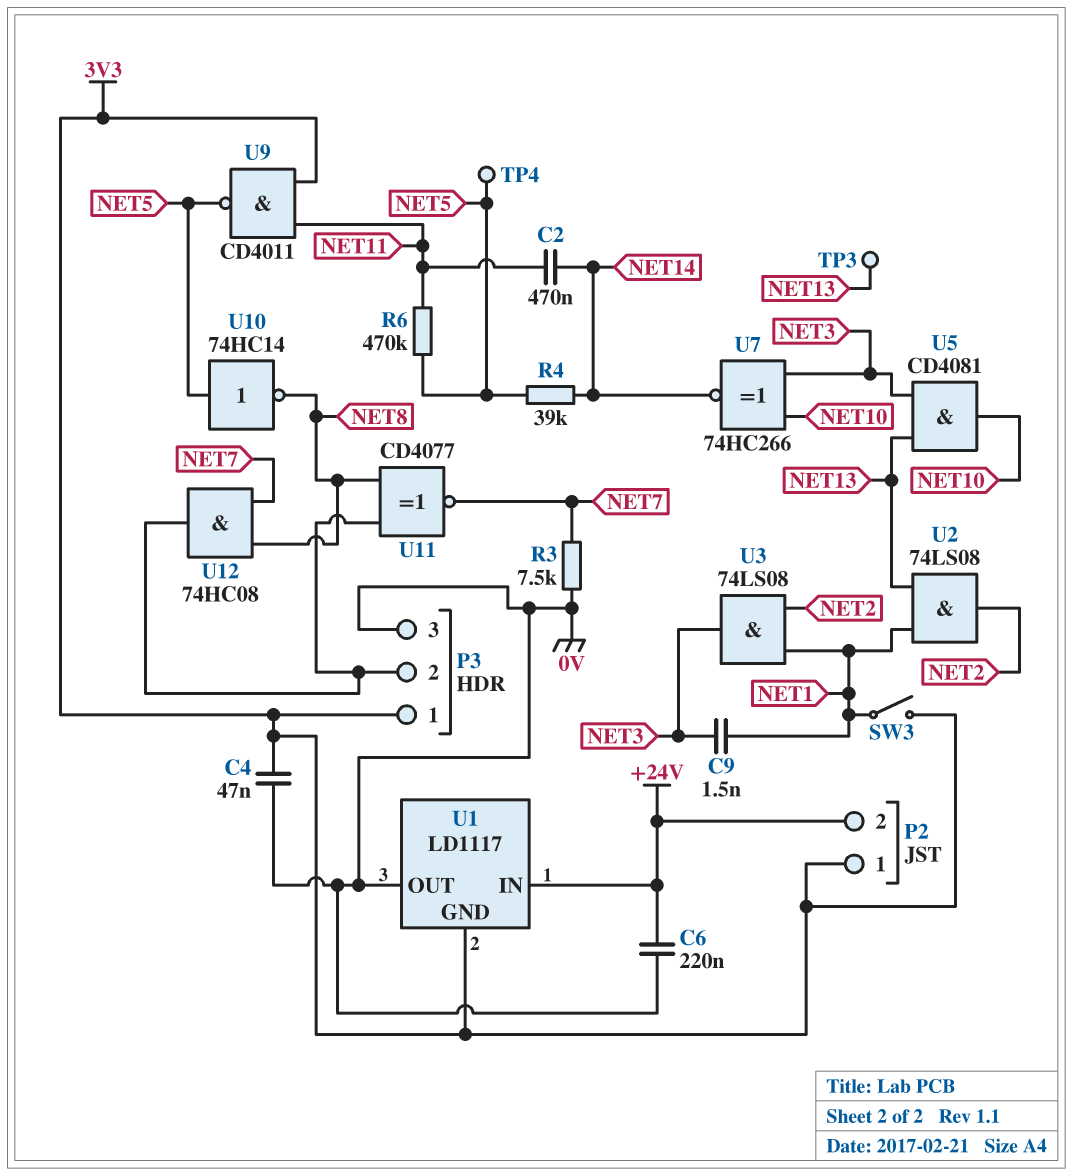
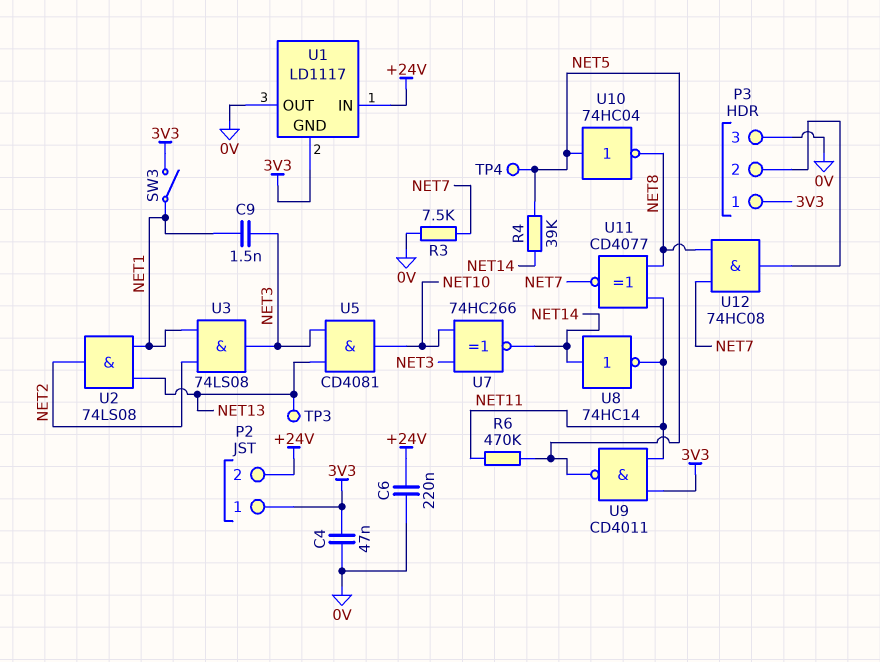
C2: 470nF (NET11, NET14) -> none
U8: none -> NOT 74HC14 (in NET14, out NET11)
U10: NOT 74HC14 (in NET5, out NET8) -> NOT 74HC04 (in NET5, out NET8)
U11: XNOR CD4077 (in NET8, in P3/2, out NET7) -> XNOR CD4077 (in NET8, in NET11, out NET7)

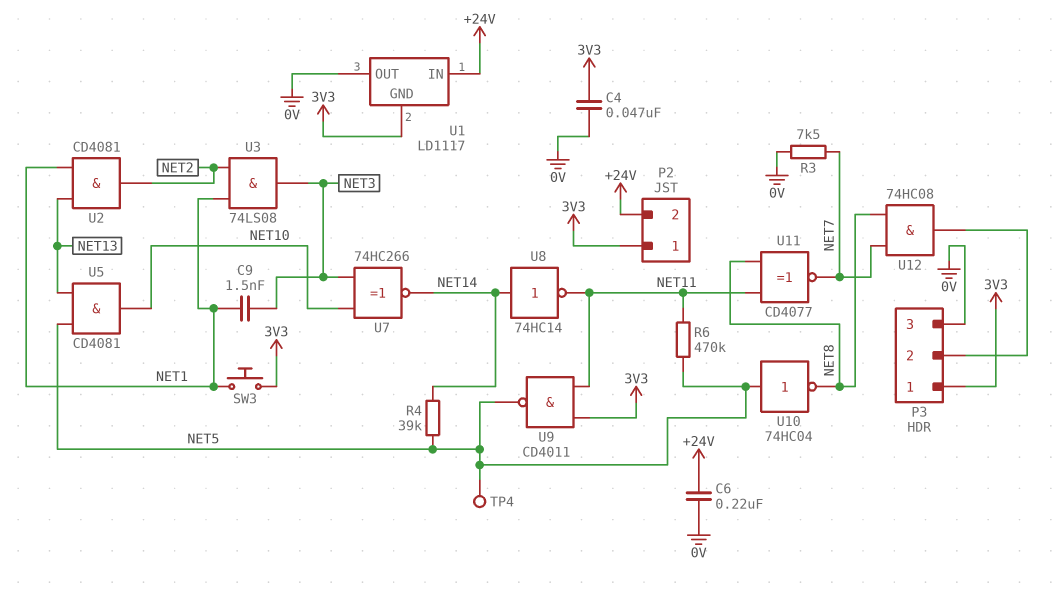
SW3: switch (3V3, NET1) -> button (3V3, NET1)
TP3: test point (NET13) -> none
U2: AND 74LS08 (in NET1, in NET13, out NET2) -> AND CD4081 (in NET1, in NET13, out NET2)
U5: AND CD4081 (in NET3, in NET13, out NET10) -> AND CD4081 (in NET5, in NET13, out NET10)

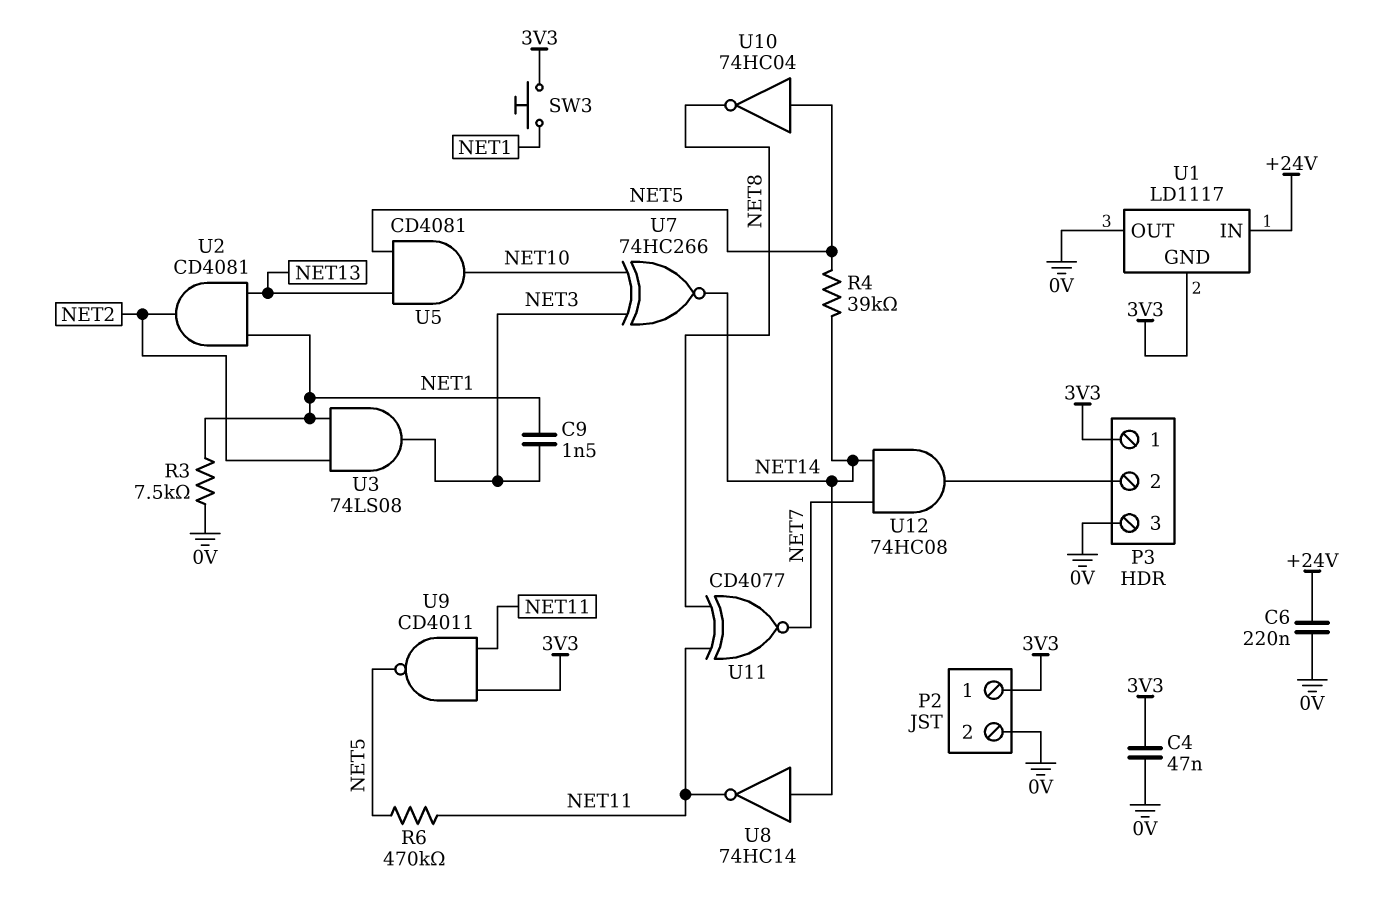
P2 pin 2: +24V -> 0V
R3: 7.5k (0V, NET7) -> 7.5k (0V, NET1)
TP4: test point (NET5) -> none
U12: AND 74HC08 (in NET7, in NET8, out P3/2) -> AND 74HC08 (in NET7, in NET14, out P3/2)

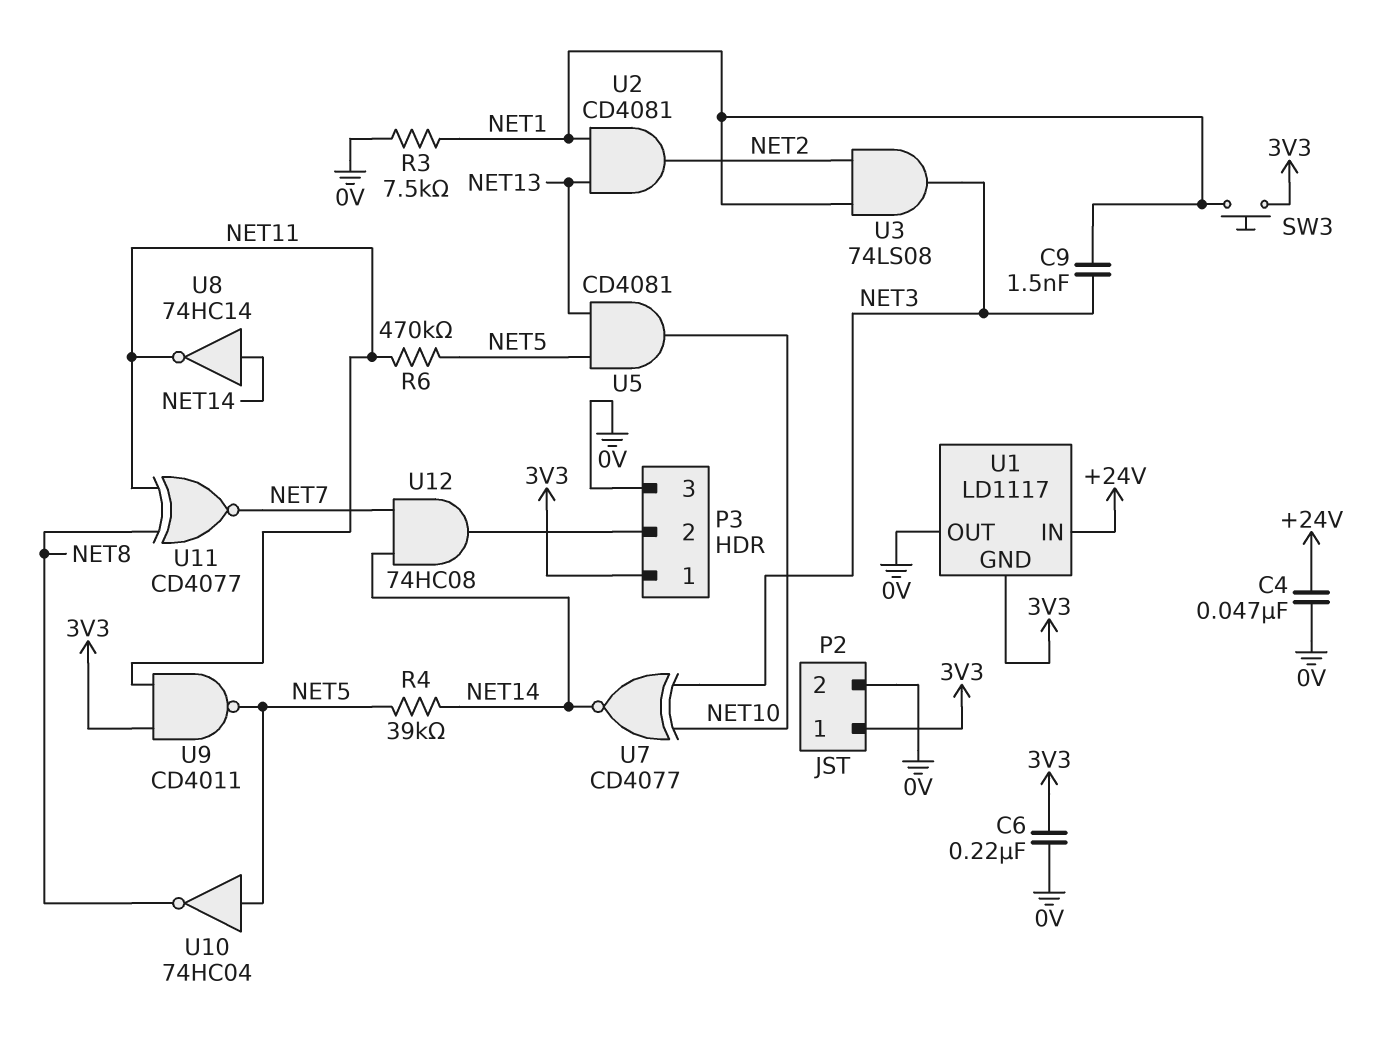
C4: 47nF (0V, 3V3) -> 47nF (+24V, 0V)
C6: 220nF (+24V, 0V) -> 220nF (0V, 3V3)
U7: XNOR 74HC266 (in NET3, in NET10, out NET14) -> XNOR CD4077 (in NET3, in NET10, out NET14)

